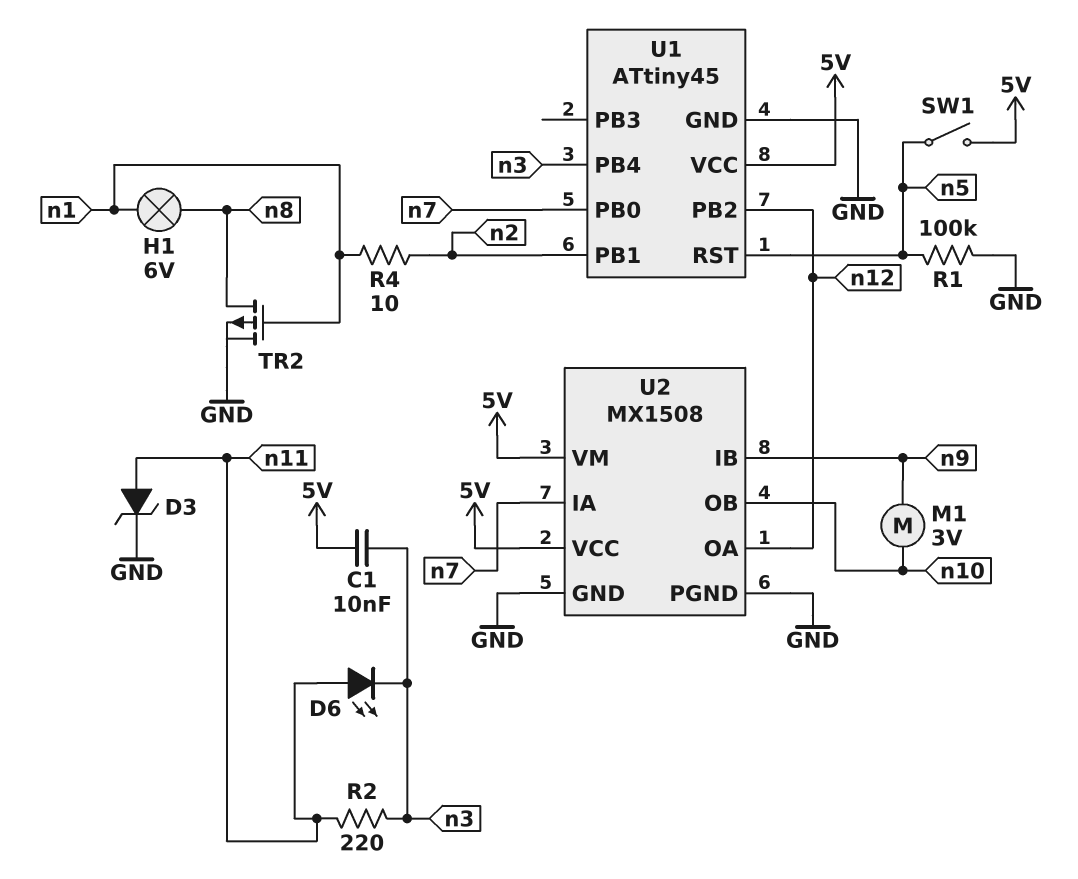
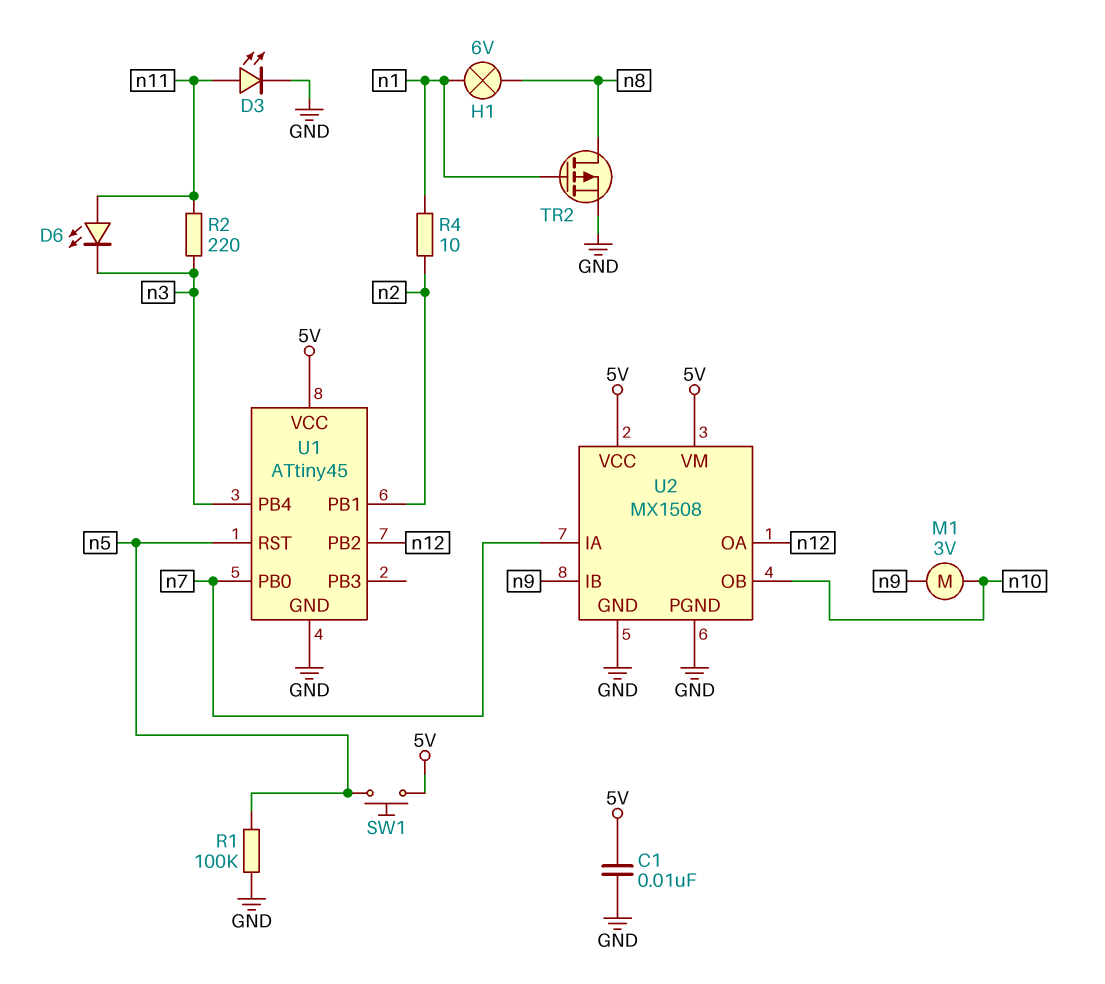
C1: 10nF (5V, n3) -> 10nF (5V, GND)
D3: zener (A n11, K GND) -> LED (A n11, K GND)
SW1: switch (5V, n5) -> button (5V, n5)

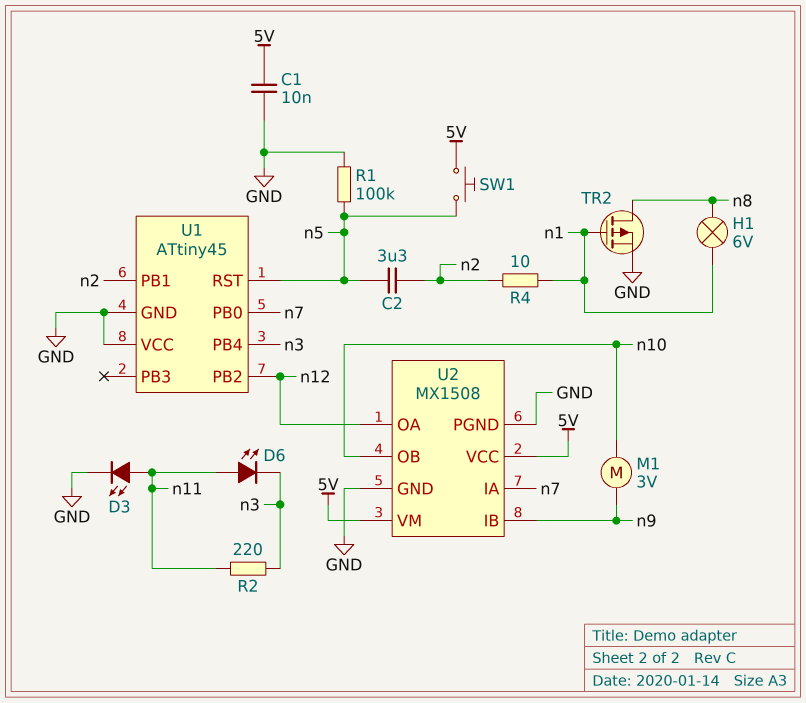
C2: none -> 3.3uF (n2, n5)
U1 pin VCC: 5V -> GND

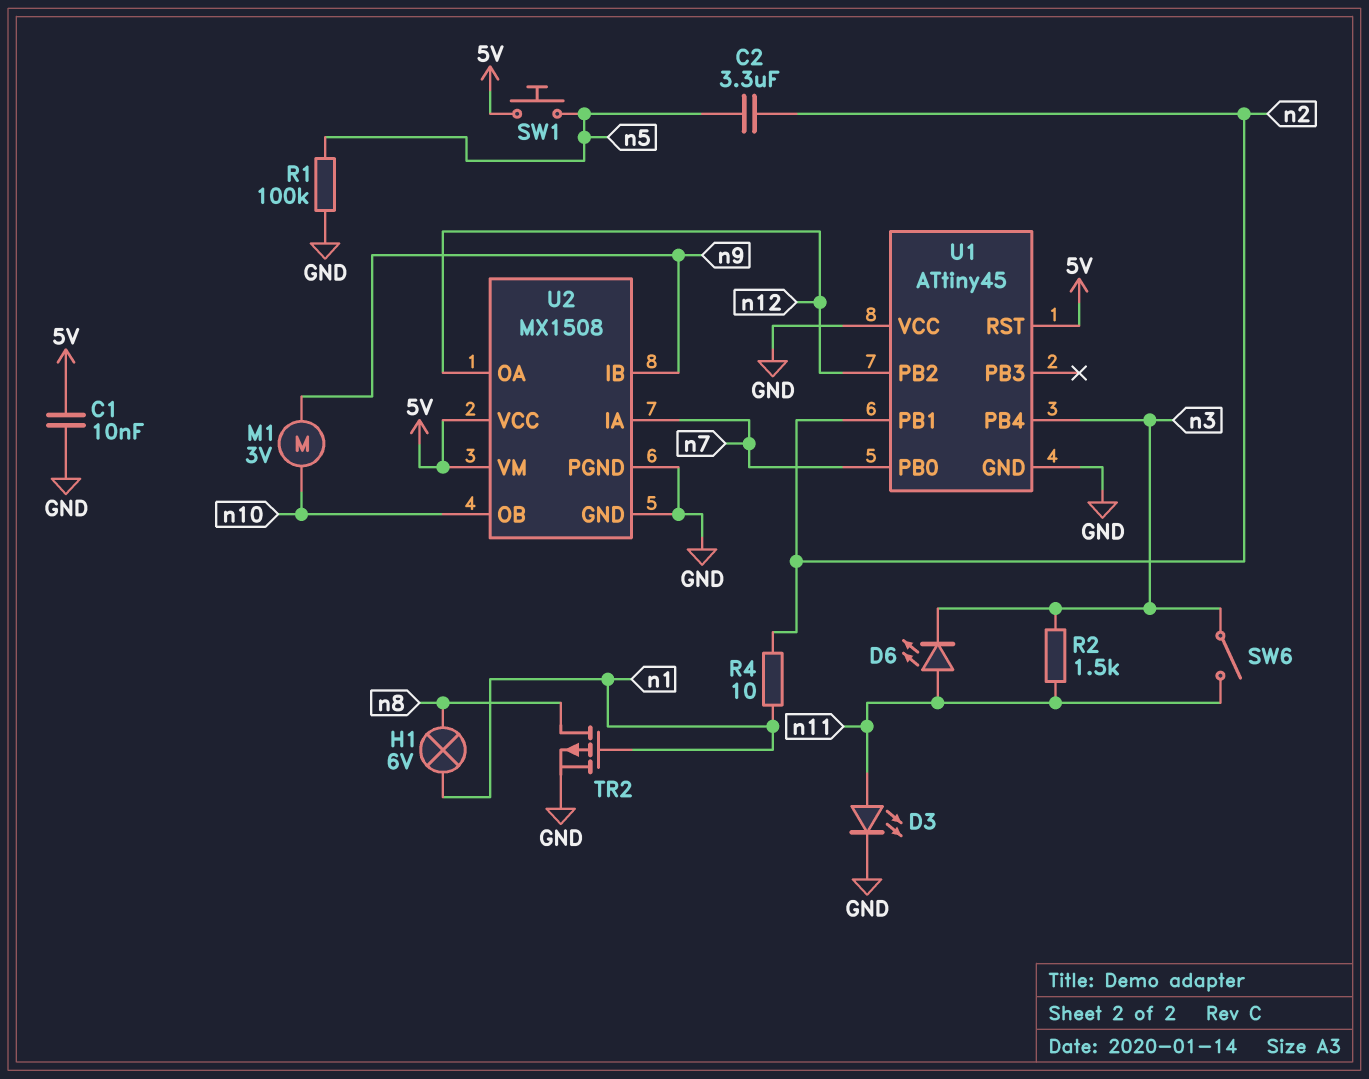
R2: 220 (n3, n11) -> 1.5k (n3, n11)
SW6: none -> switch (n3, n11)
U1 pin RST: n5 -> 5V

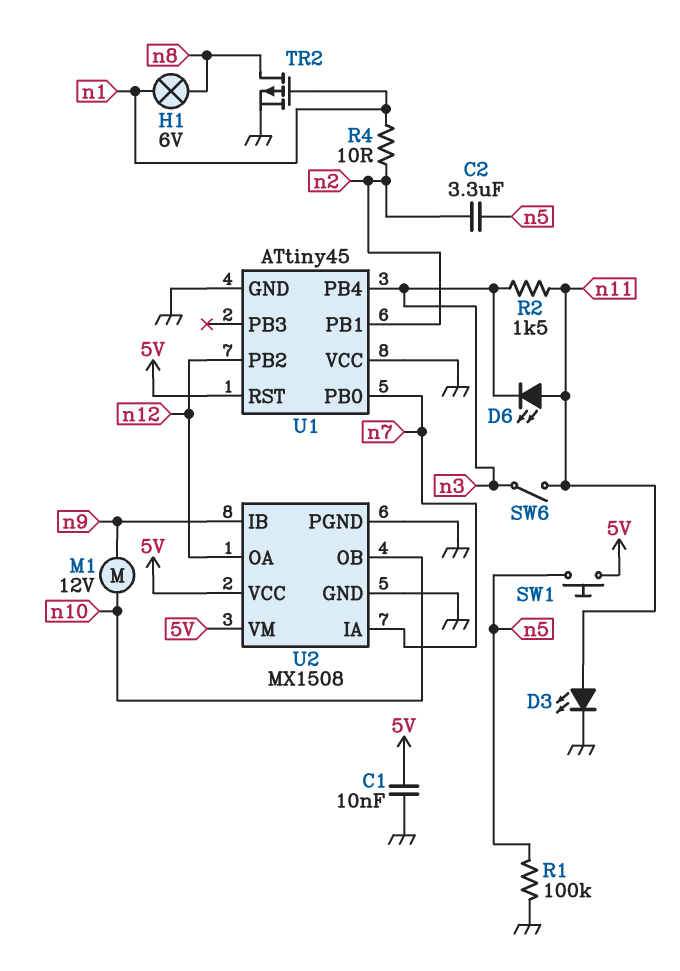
M1: motor 3V (n9, n10) -> motor 12V (n9, n10)

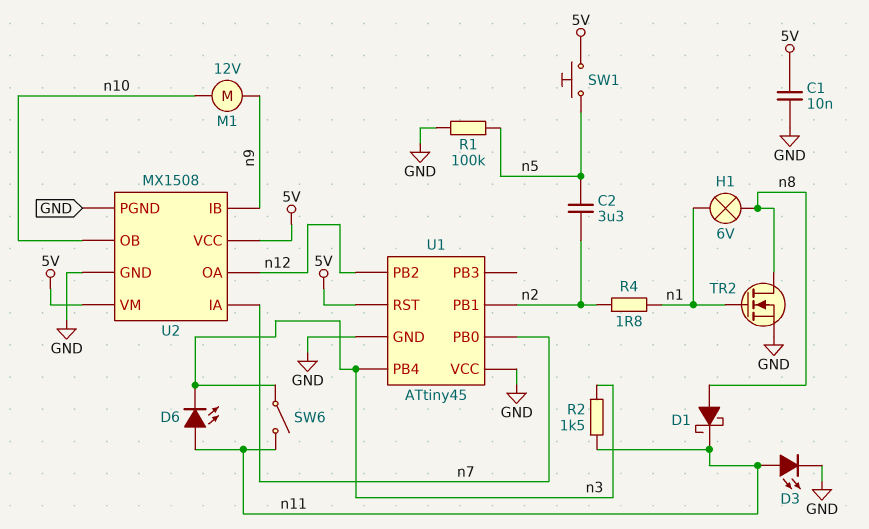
D1: none -> schottky (A n8, K n11)
R4: 10 (n1, n2) -> 1.8 (n1, n2)
TR2: PMOS (G n1, D n8, S GND) -> NMOS (G n1, D n8, S GND)

